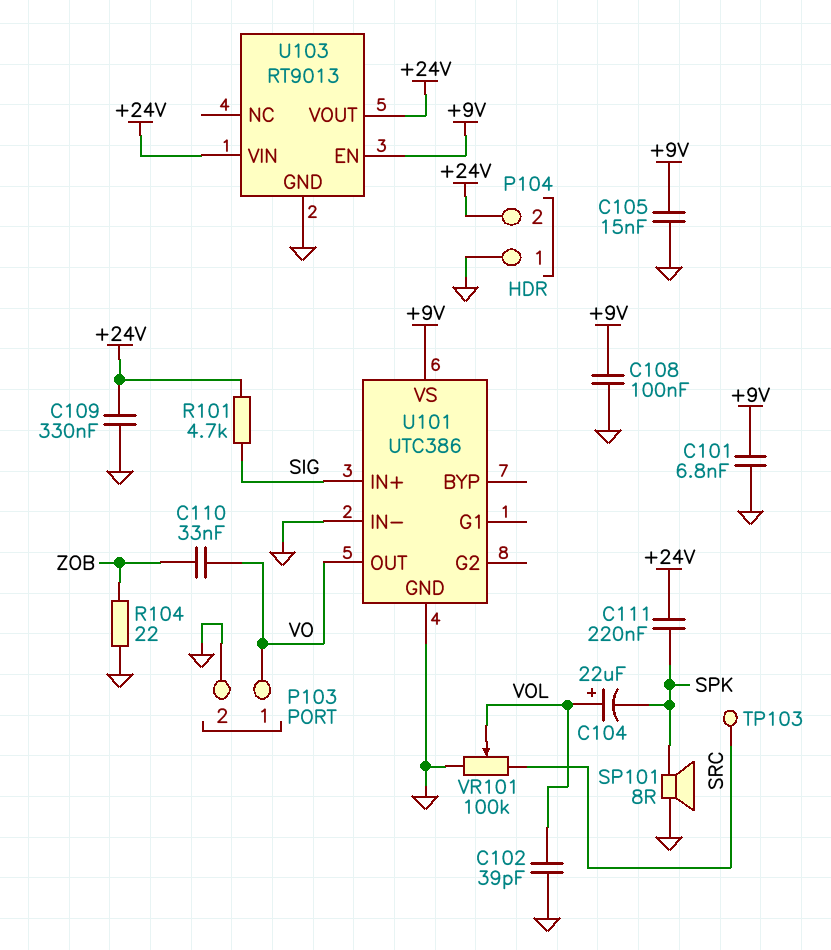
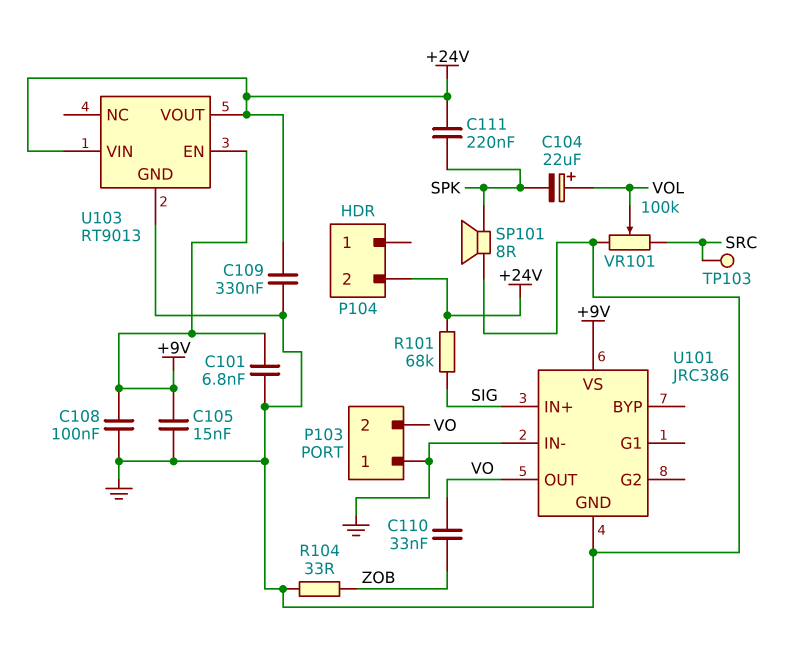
C102: 39pF (GND, VOL) -> none
P103 pin 1: VO -> GND
P103 pin 2: GND -> VO
P104 pin 1: GND -> none
R101: 4.7k (+24V, SIG) -> 68k (+24V, SIG)
R104: 22 (GND, ZOB) -> 33 (GND, ZOB)
U101: UTC386 -> JRC386

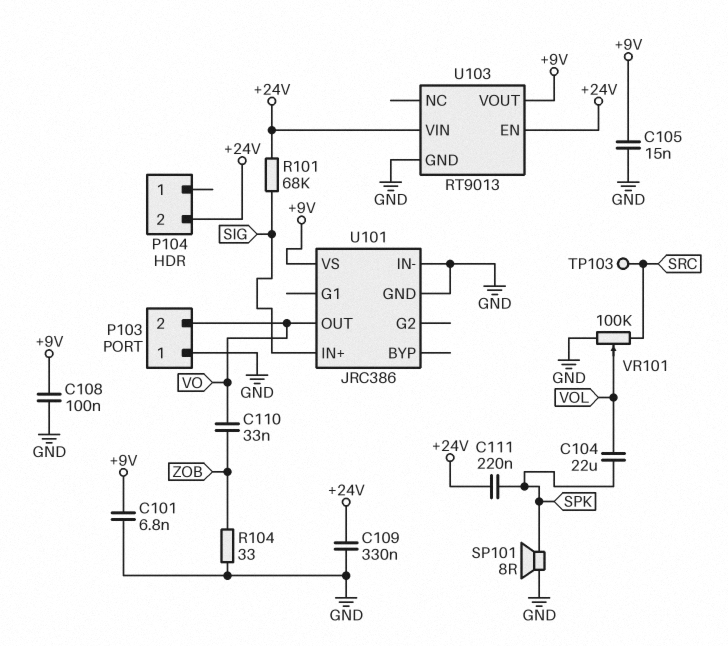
C104: 22uF (plus VOL, minus SPK) -> 22uF (SPK, VOL)
U103 pin EN: +9V -> +24V
U103 pin VOUT: +24V -> +9V

